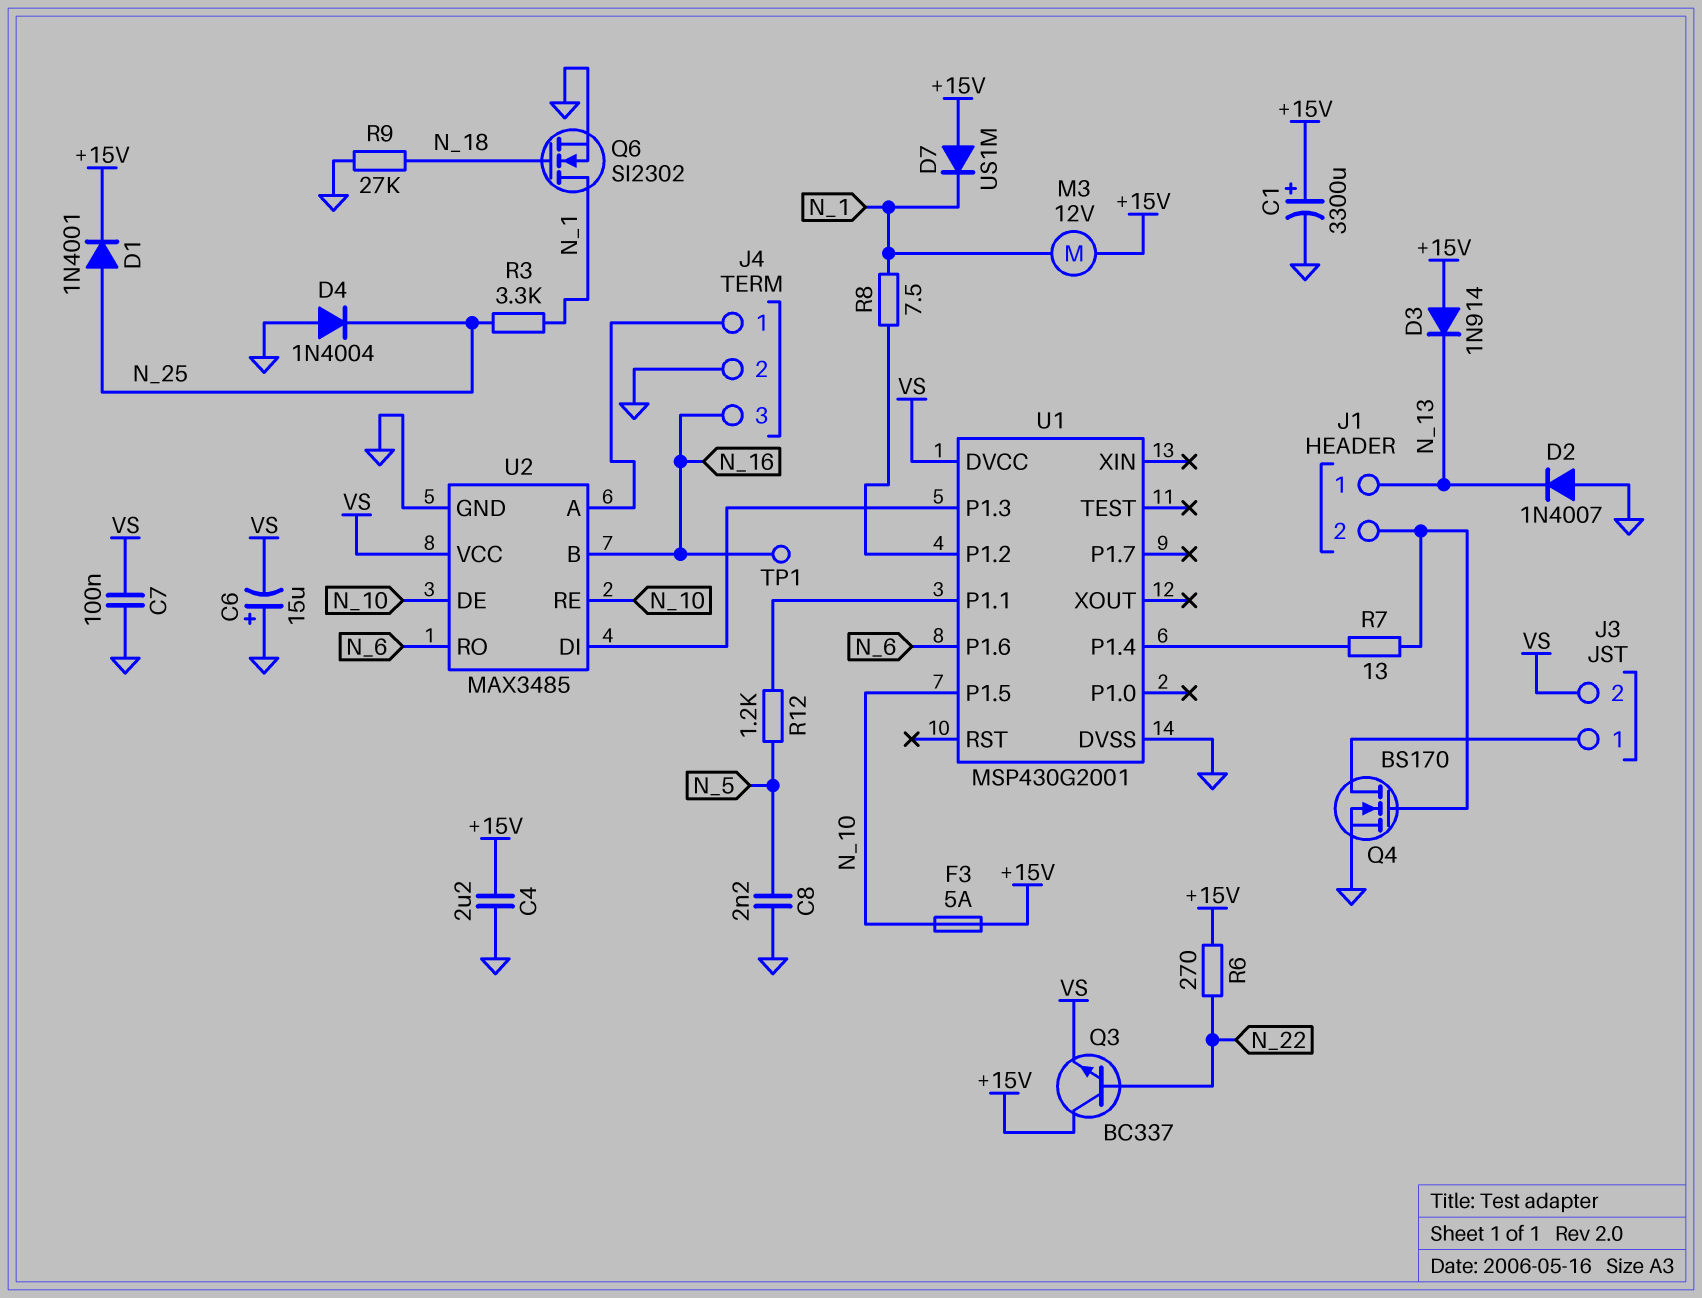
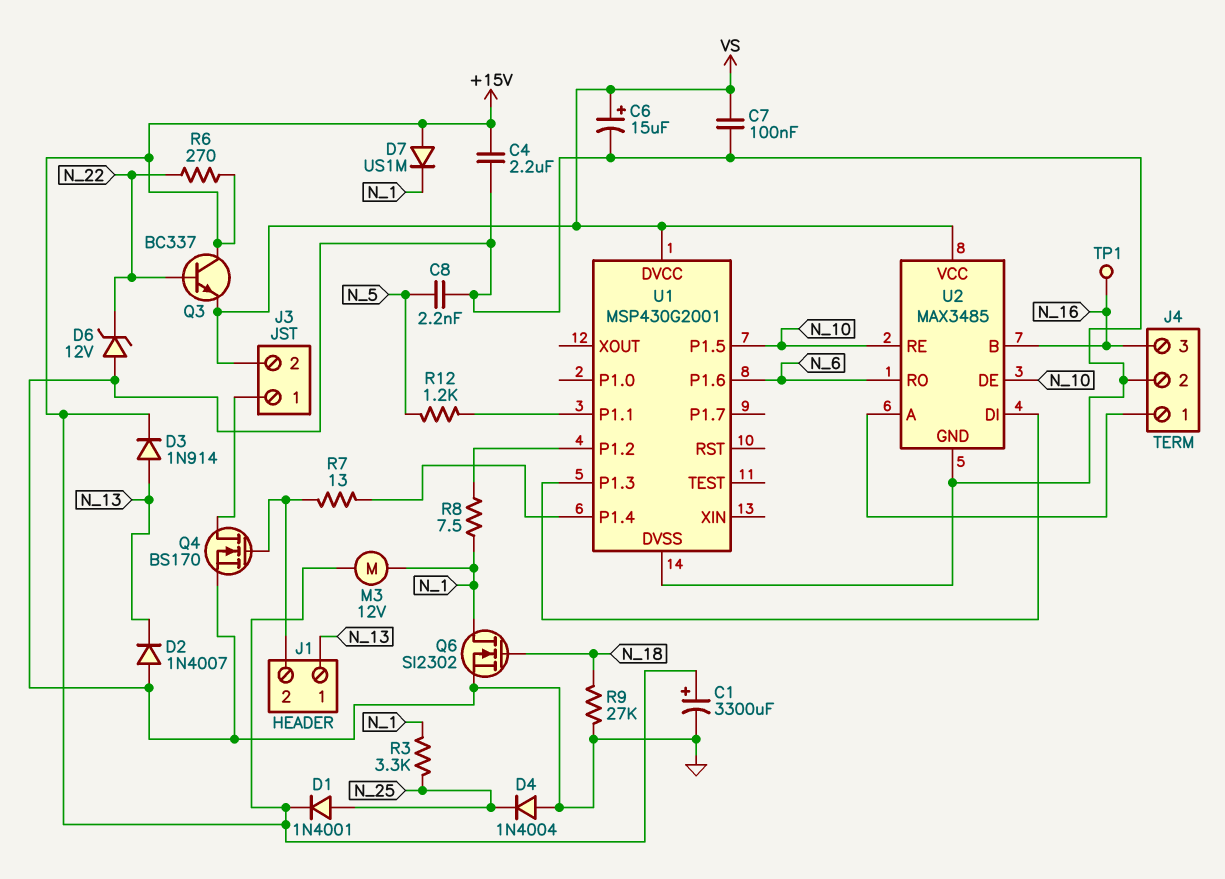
C6: 15uF (plus GND, minus VS) -> 15uF (plus VS, minus GND)
D3: diode 1N914 (A +15V, K N_13) -> diode 1N914 (A N_13, K +15V)
D6: none -> zener 12V (A GND, K N_22)
F3: 5A (+15V, N_10) -> none

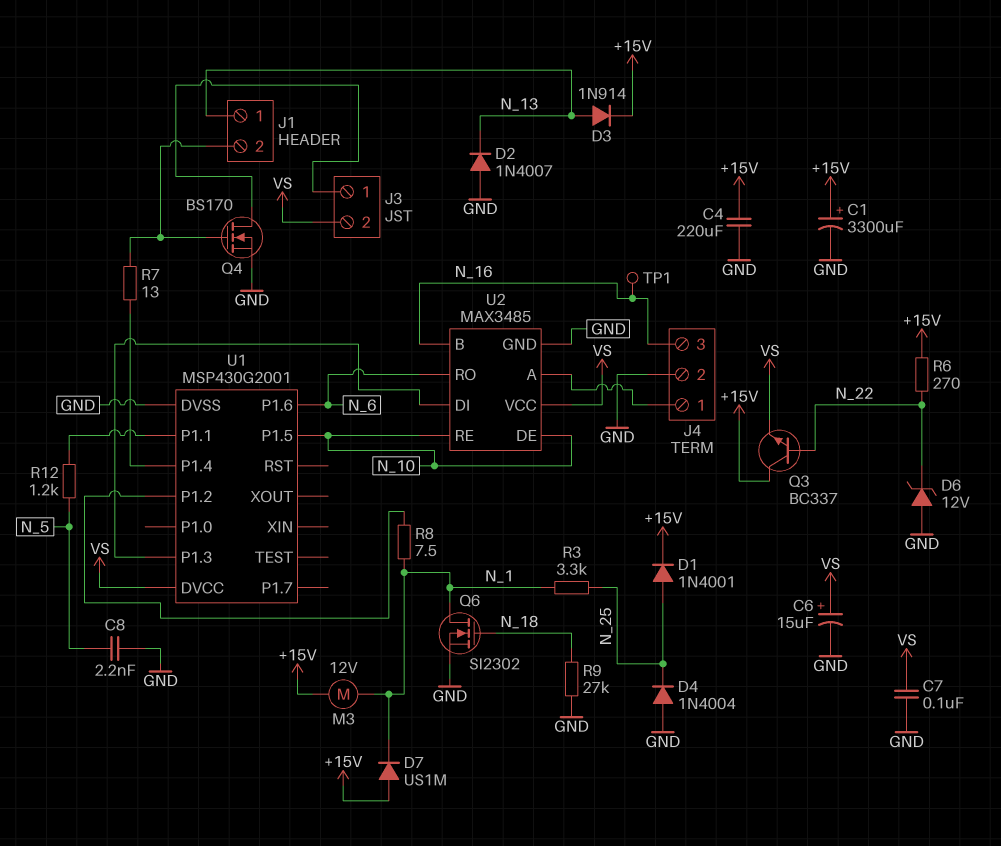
C4: 2.2uF (+15V, GND) -> 220uF (+15V, GND)

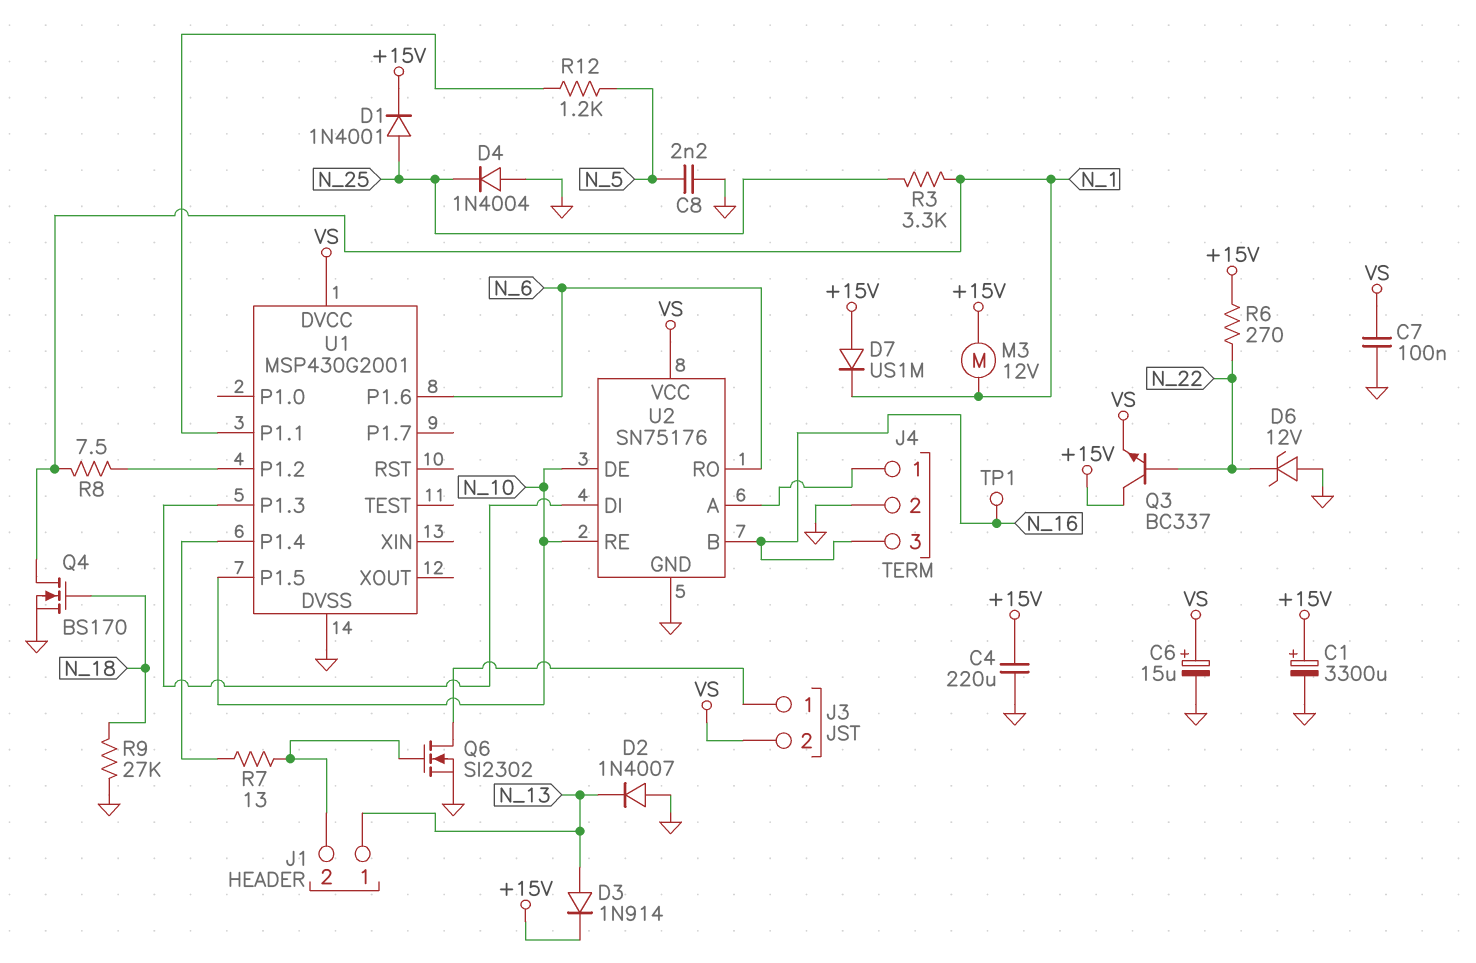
Q4: NMOS BS170 (G J1/2, D J3/1, S GND) -> NMOS BS170 (G N_18, D N_1, S GND)
Q6: NMOS SI2302 (G N_18, D N_1, S GND) -> NMOS SI2302 (G J1/2, D J3/1, S GND)
U2: MAX3485 -> SN75176

